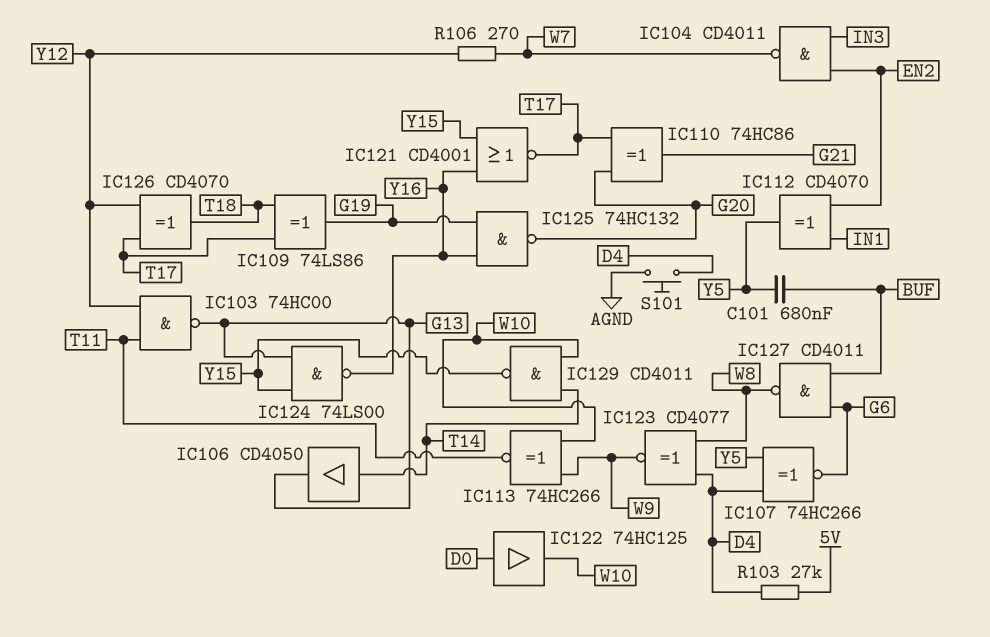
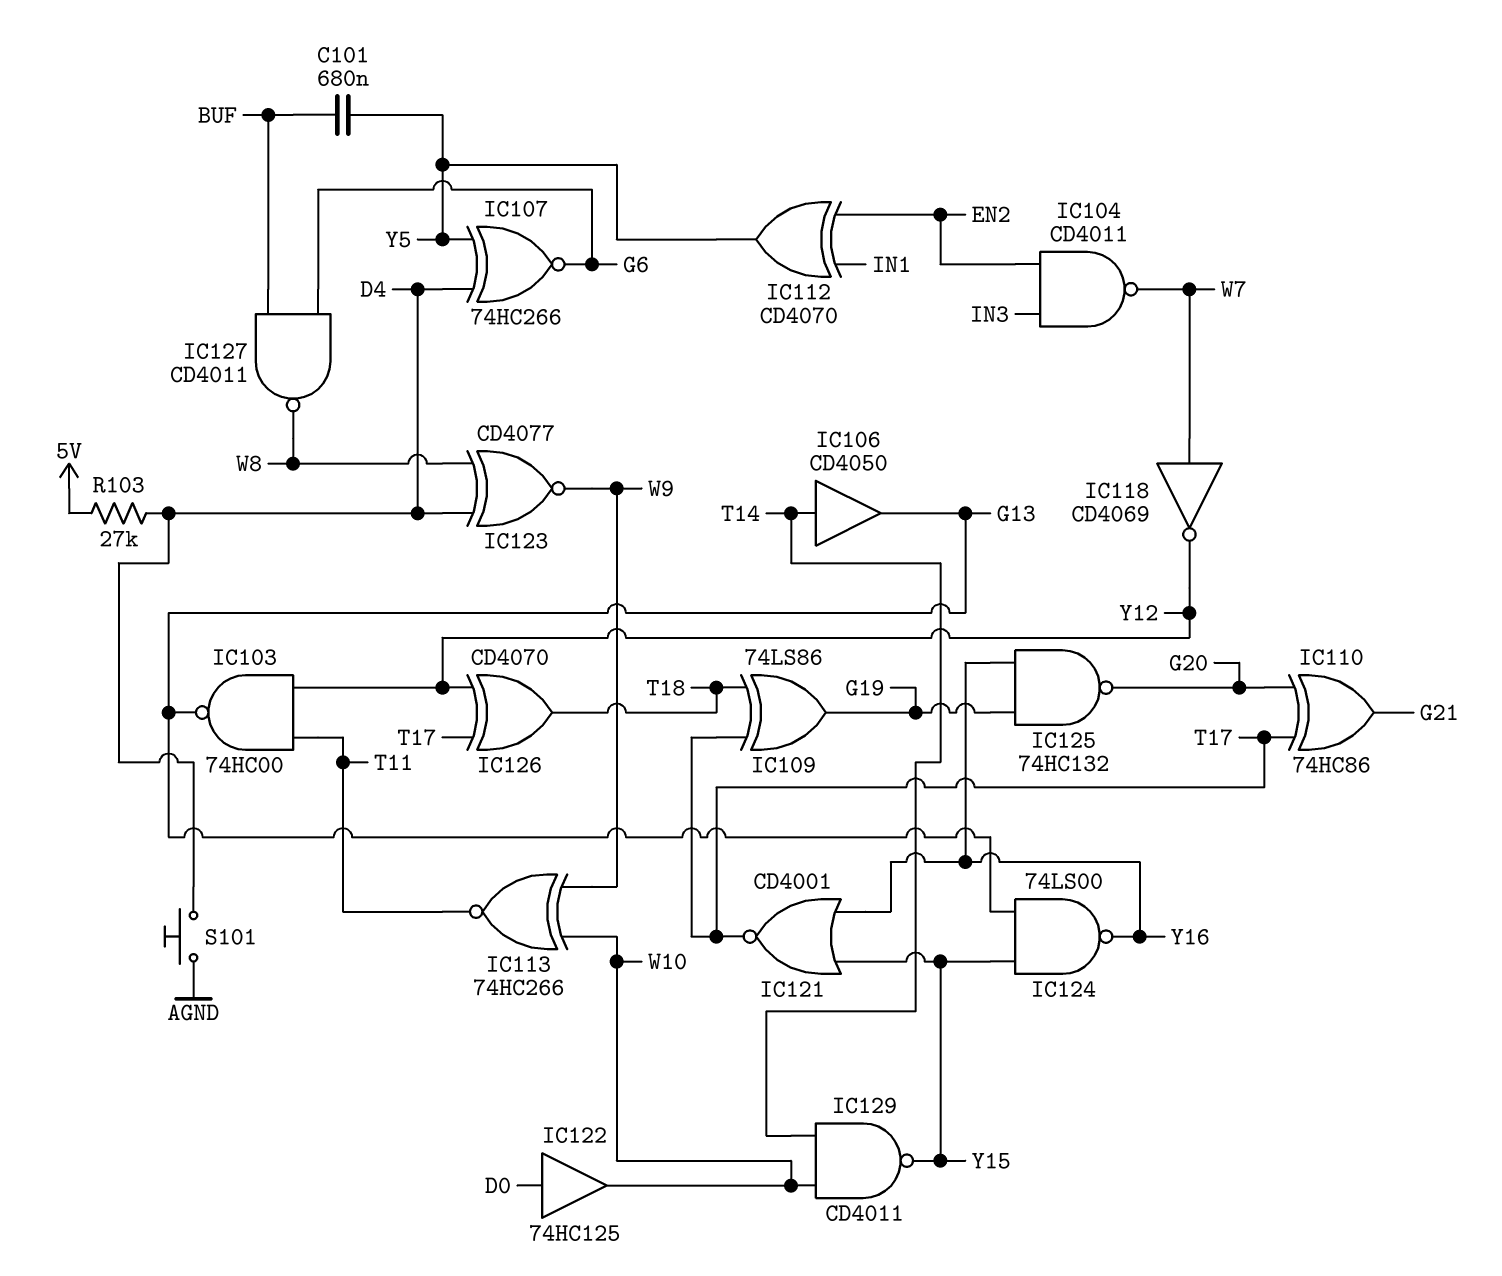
IC118: none -> NOT CD4069 (in W7, out Y12)
R106: 270 (W7, Y12) -> none

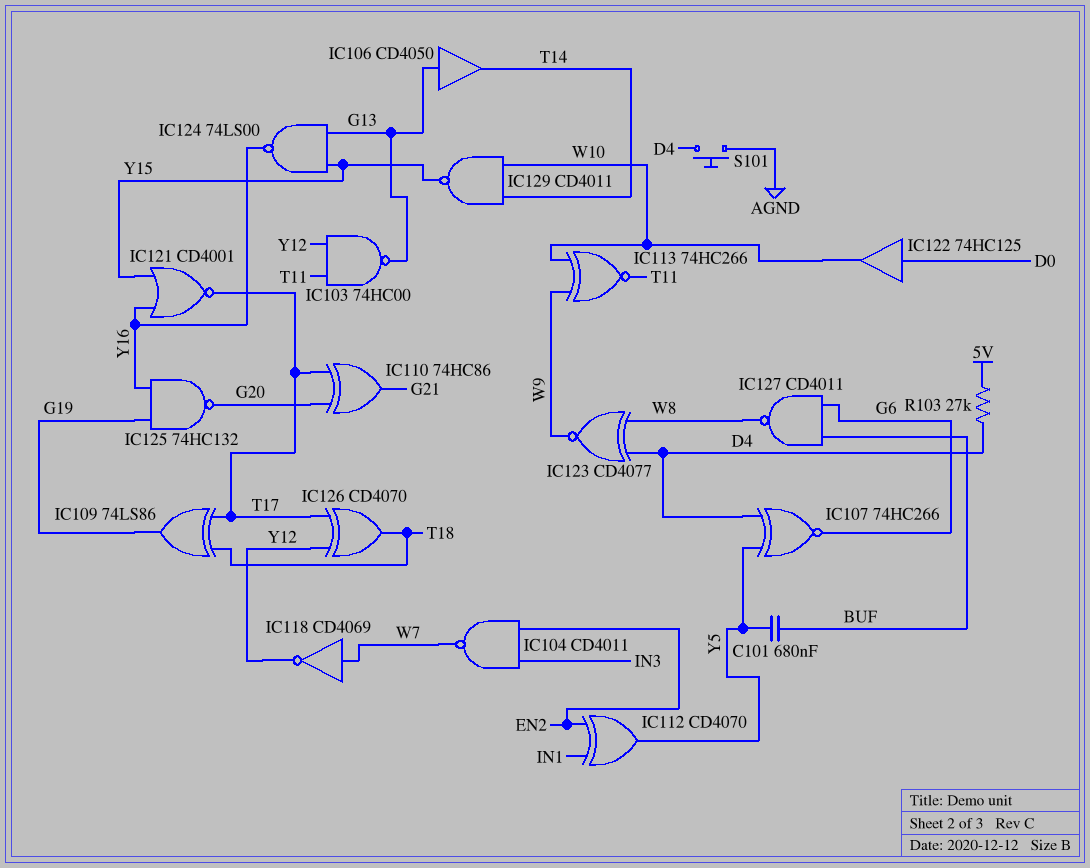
IC106: buffer CD4050 (in T14, out G13) -> buffer CD4050 (in G13, out T14)

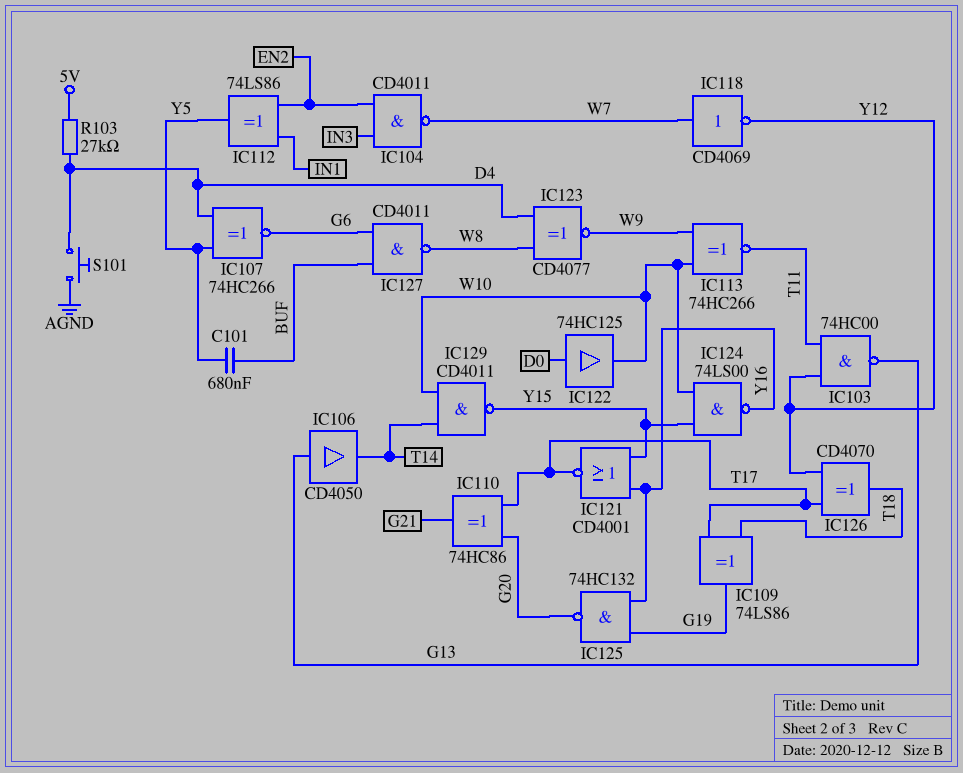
IC112: XOR CD4070 (in EN2, in IN1, out Y5) -> XOR 74LS86 (in EN2, in IN1, out Y5)
IC124: NAND 74LS00 (in G13, in Y15, out Y16) -> NAND 74LS00 (in W10, in Y15, out Y16)

